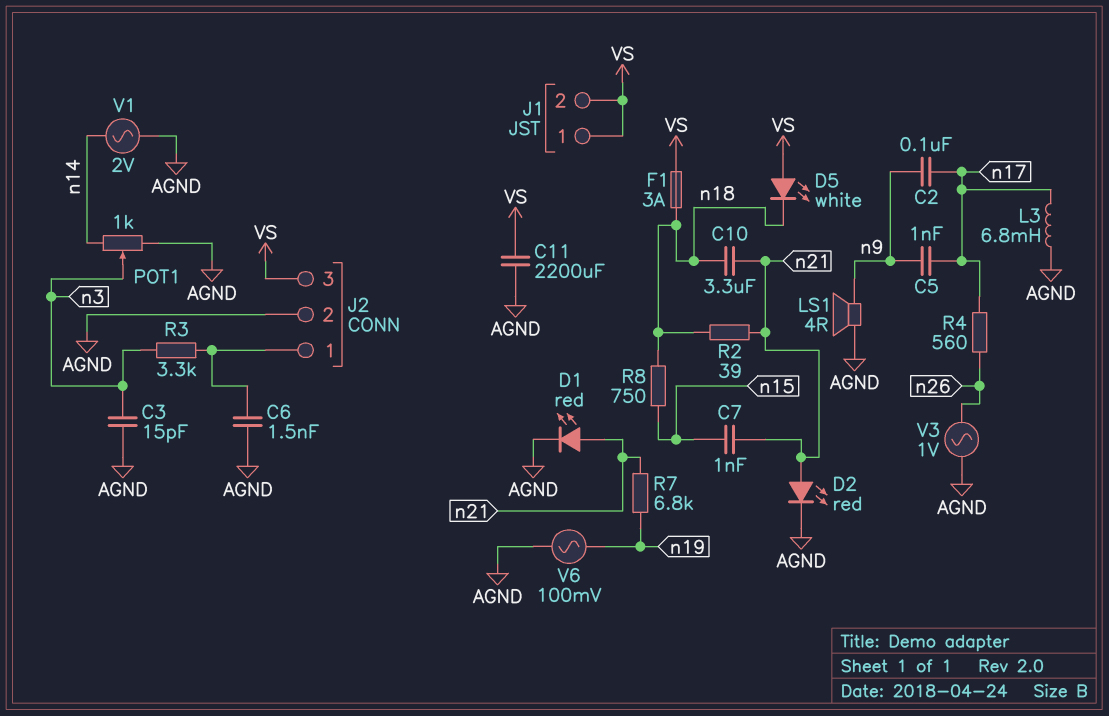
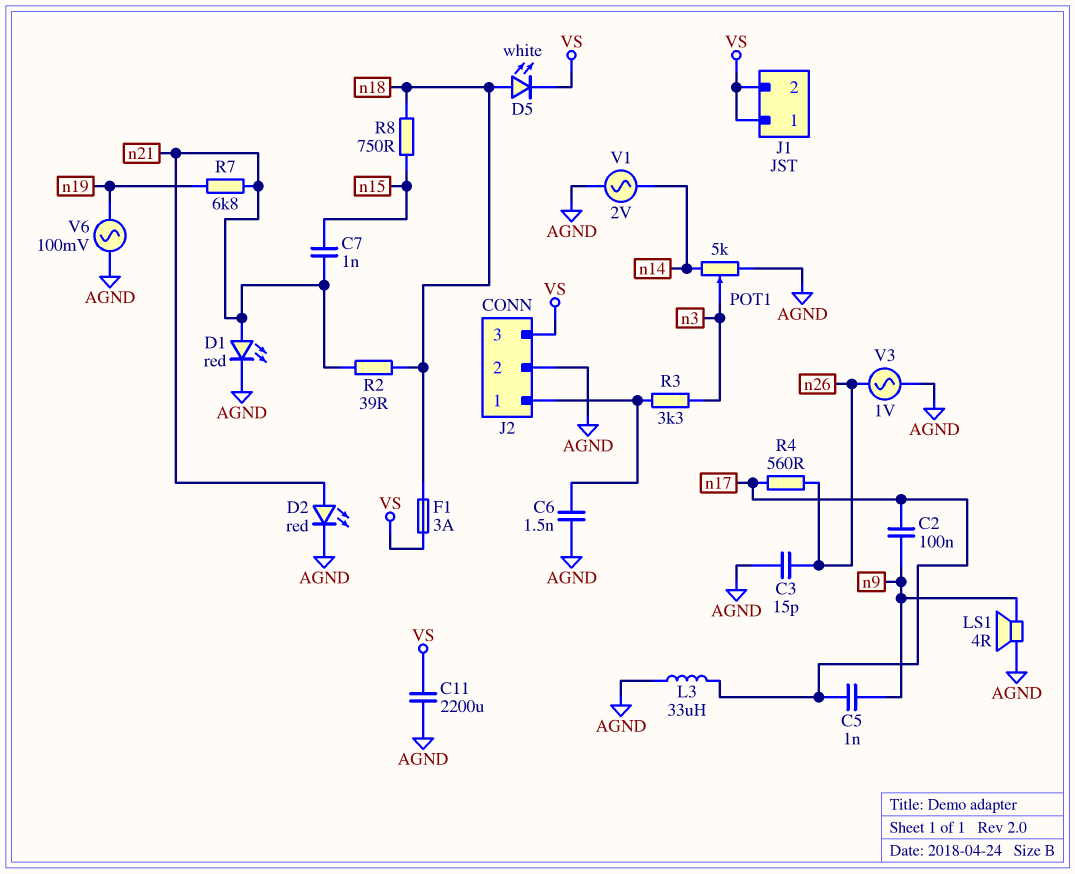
C3: 15pF (AGND, n3) -> 15pF (AGND, n26)
C10: 3.3uF (n18, n21) -> none
D5: LED white (A VS, K n18) -> LED white (A n18, K VS)
L3: 6.8mH (AGND, n17) -> 33uH (AGND, n17)
POT1: 1k (AGND, n14, wiper n3) -> 5k (AGND, n14, wiper n3)

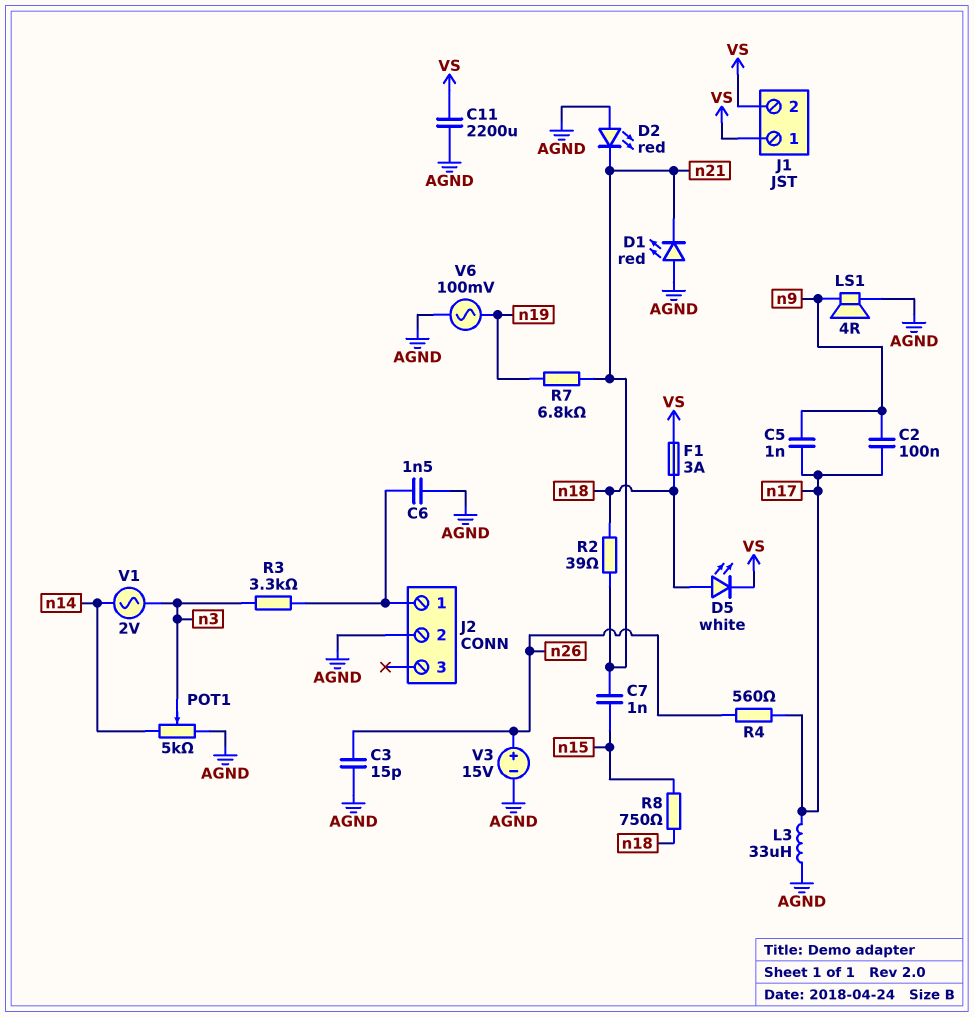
D1: LED red (A n21, K AGND) -> LED red (A AGND, K n21)
D2: LED red (A n21, K AGND) -> LED red (A AGND, K n21)
J2 pin 3: VS -> none
V1: AC 2V (AGND, n14) -> AC 2V (n3, n14)
V3: AC 1V (AGND, n26) -> 15V (plus n26, minus AGND)

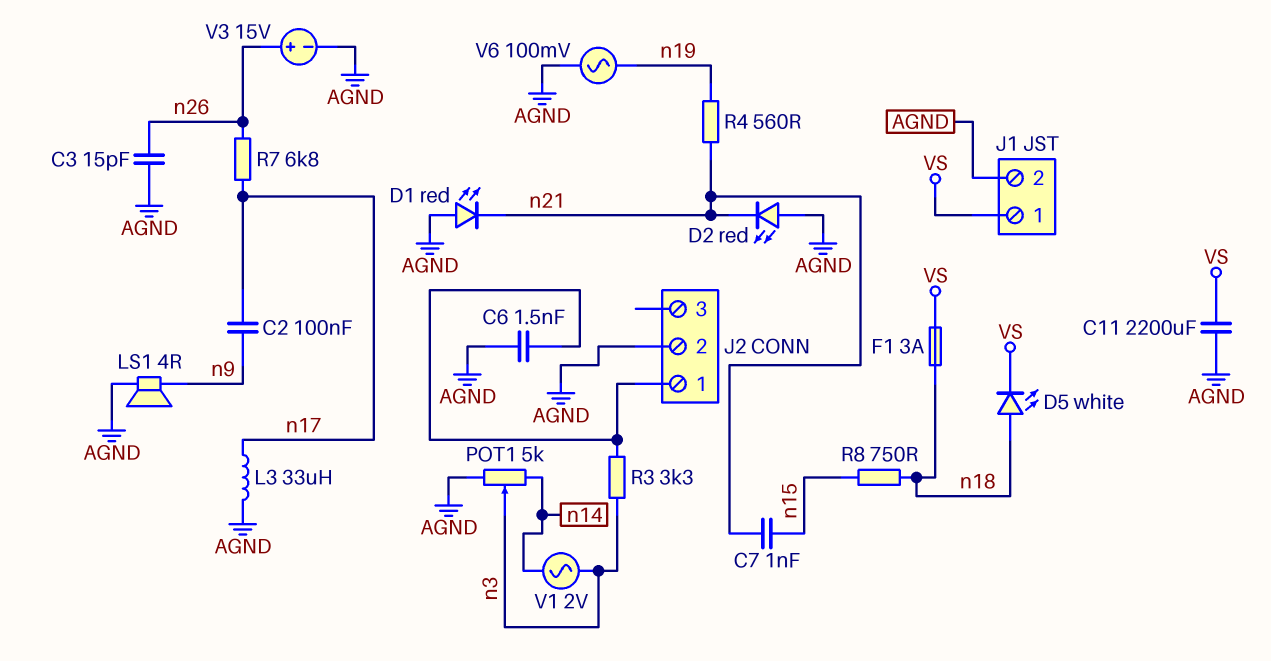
C5: 1nF (n9, n17) -> none
J1 pin 2: VS -> AGND
R2: 39 (n18, n21) -> none
R4: 560 (n17, n26) -> 560 (n19, n21)
R7: 6.8k (n19, n21) -> 6.8k (n17, n26)

